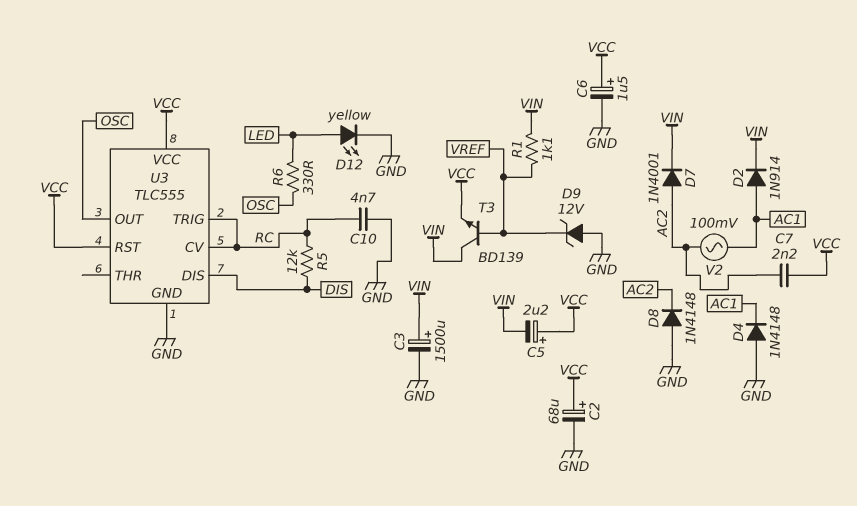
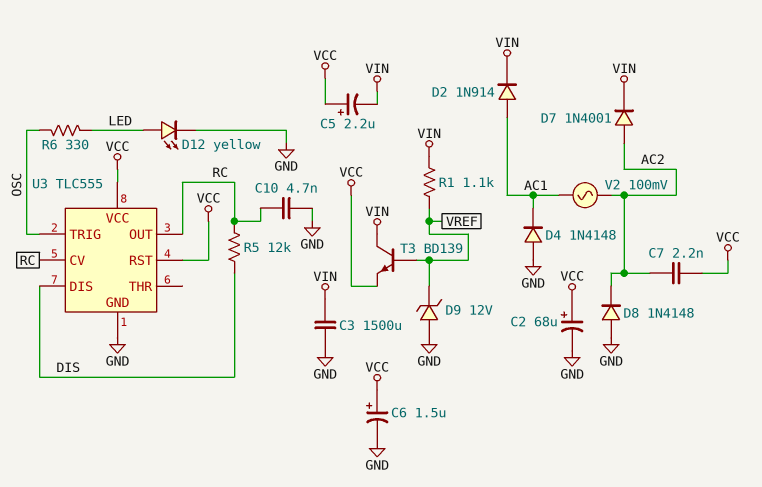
C3: 1500uF (plus VIN, minus GND) -> 1500uF (GND, VIN)
U3 pin OUT: OSC -> RC
U3 pin TRIG: RC -> OSC

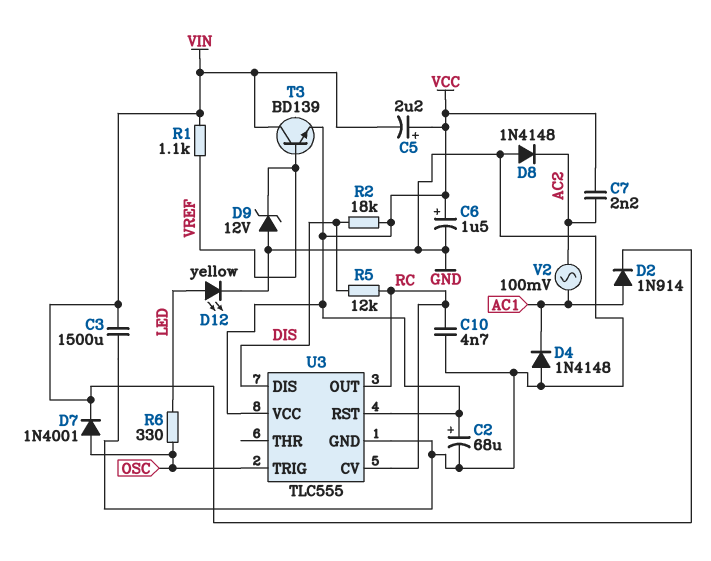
D7: diode 1N4001 (A AC2, K VIN) -> diode 1N4001 (A OSC, K VIN)
R2: none -> 18k (DIS, VCC)

